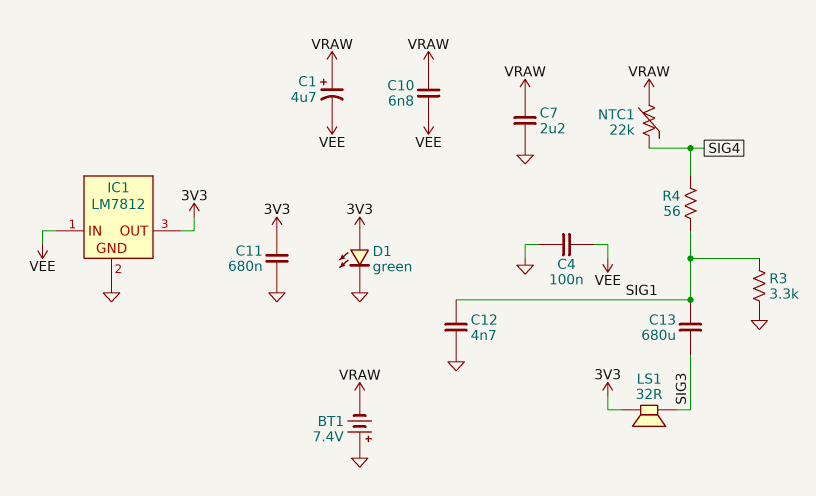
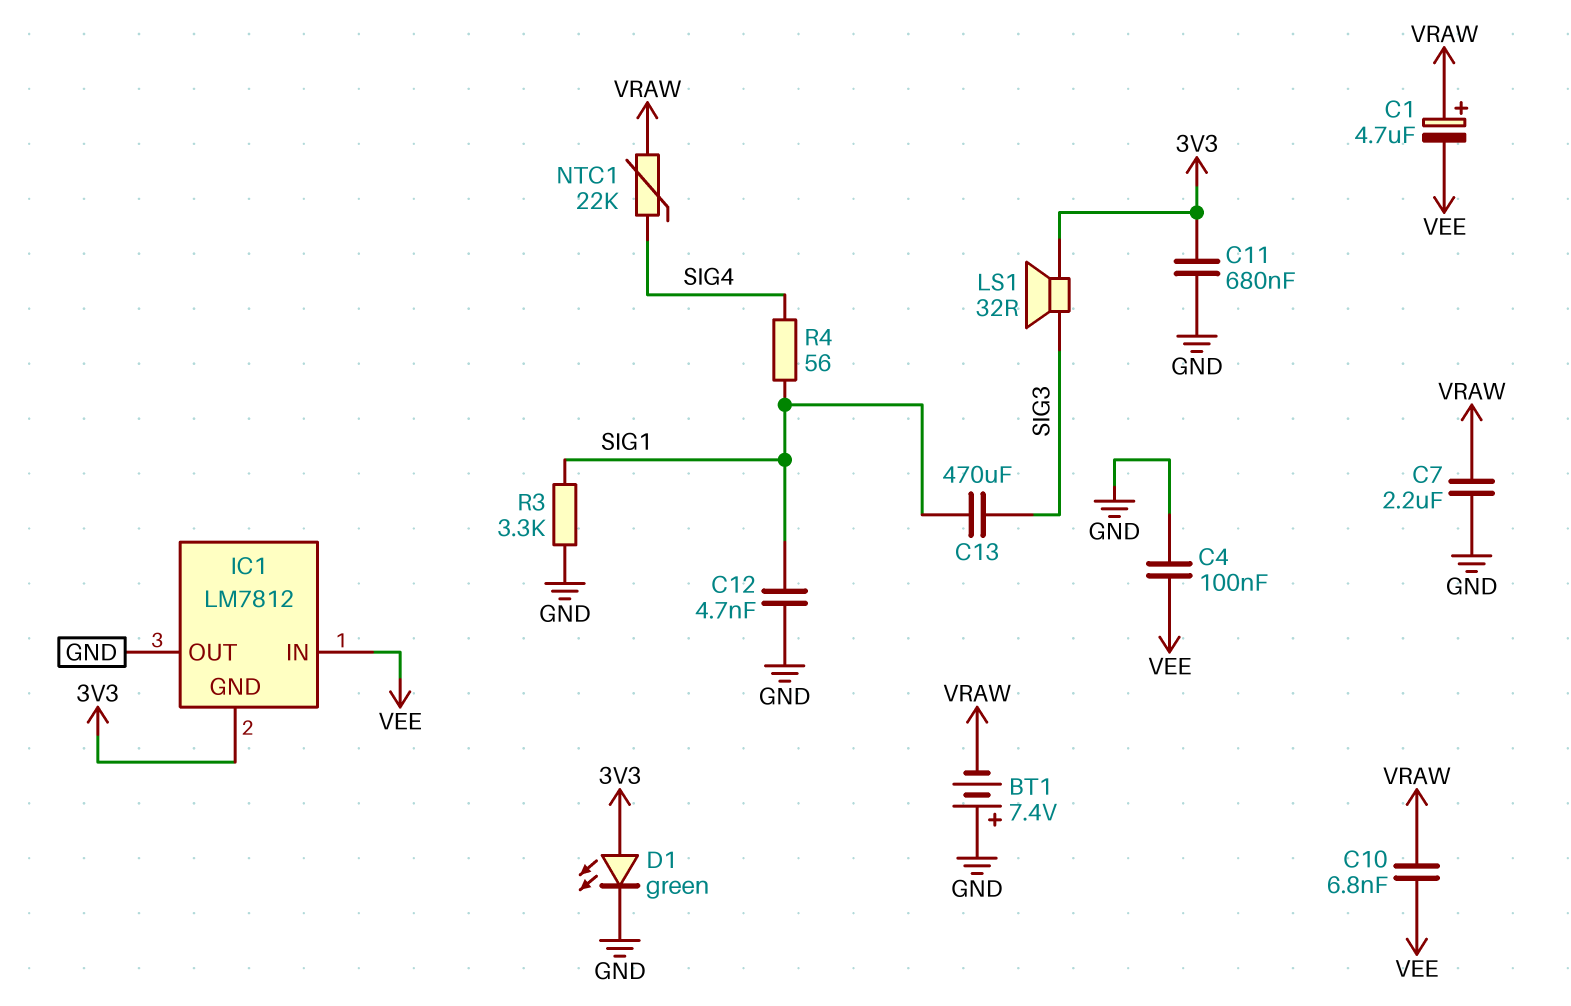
C13: 680uF (SIG1, SIG3) -> 470uF (SIG1, SIG3)
IC1 pin GND: GND -> 3V3
IC1 pin OUT: 3V3 -> GND

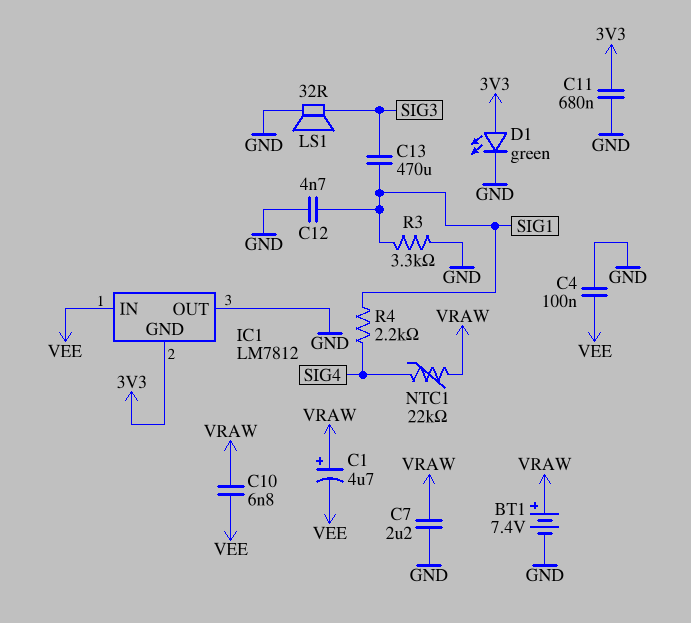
BT1: 7.4V (plus GND, minus VRAW) -> 7.4V (plus VRAW, minus GND)
LS1: speaker 32R (3V3, SIG3) -> speaker 32R (GND, SIG3)
R4: 56 (SIG1, SIG4) -> 2.2k (SIG1, SIG4)

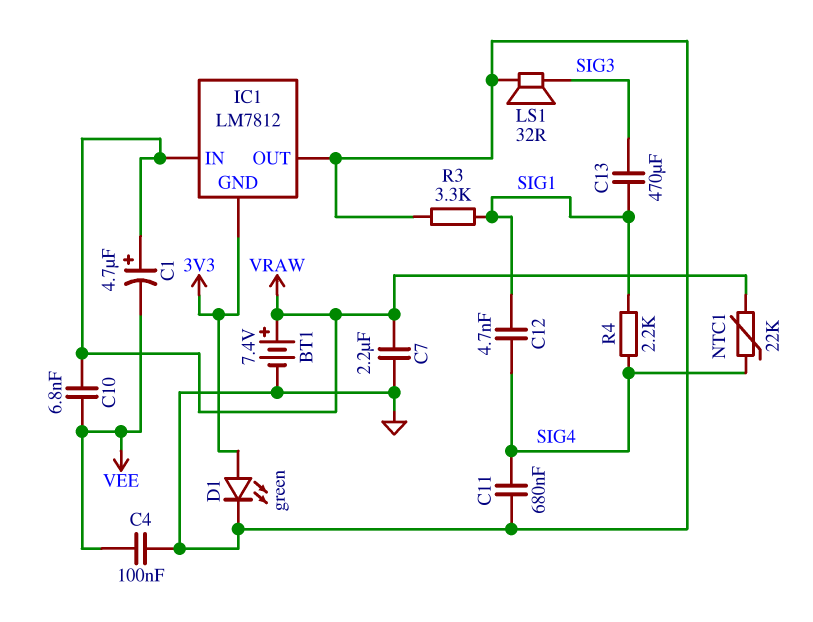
C11: 680nF (3V3, GND) -> 680nF (GND, SIG4)
C12: 4.7nF (GND, SIG1) -> 4.7nF (SIG1, SIG4)
IC1 pin IN: VEE -> VRAW

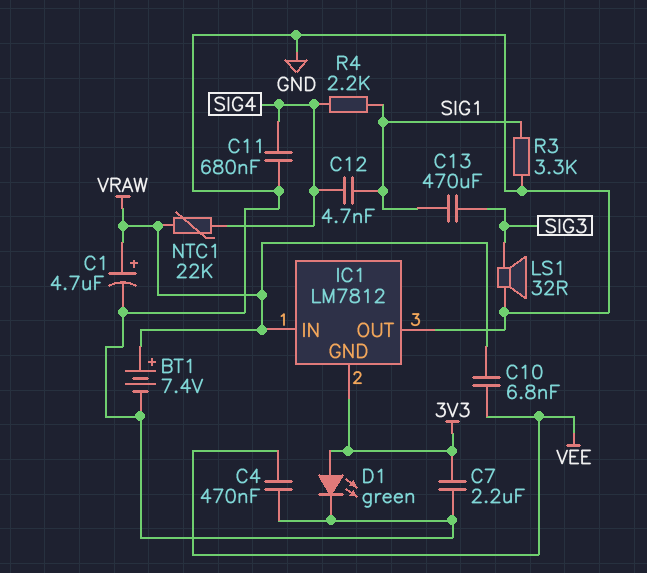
C1: 4.7uF (plus VRAW, minus VEE) -> 4.7uF (plus VRAW, minus GND)
C4: 100nF (GND, VEE) -> 470nF (GND, VEE)
C7: 2.2uF (GND, VRAW) -> 2.2uF (3V3, GND)

